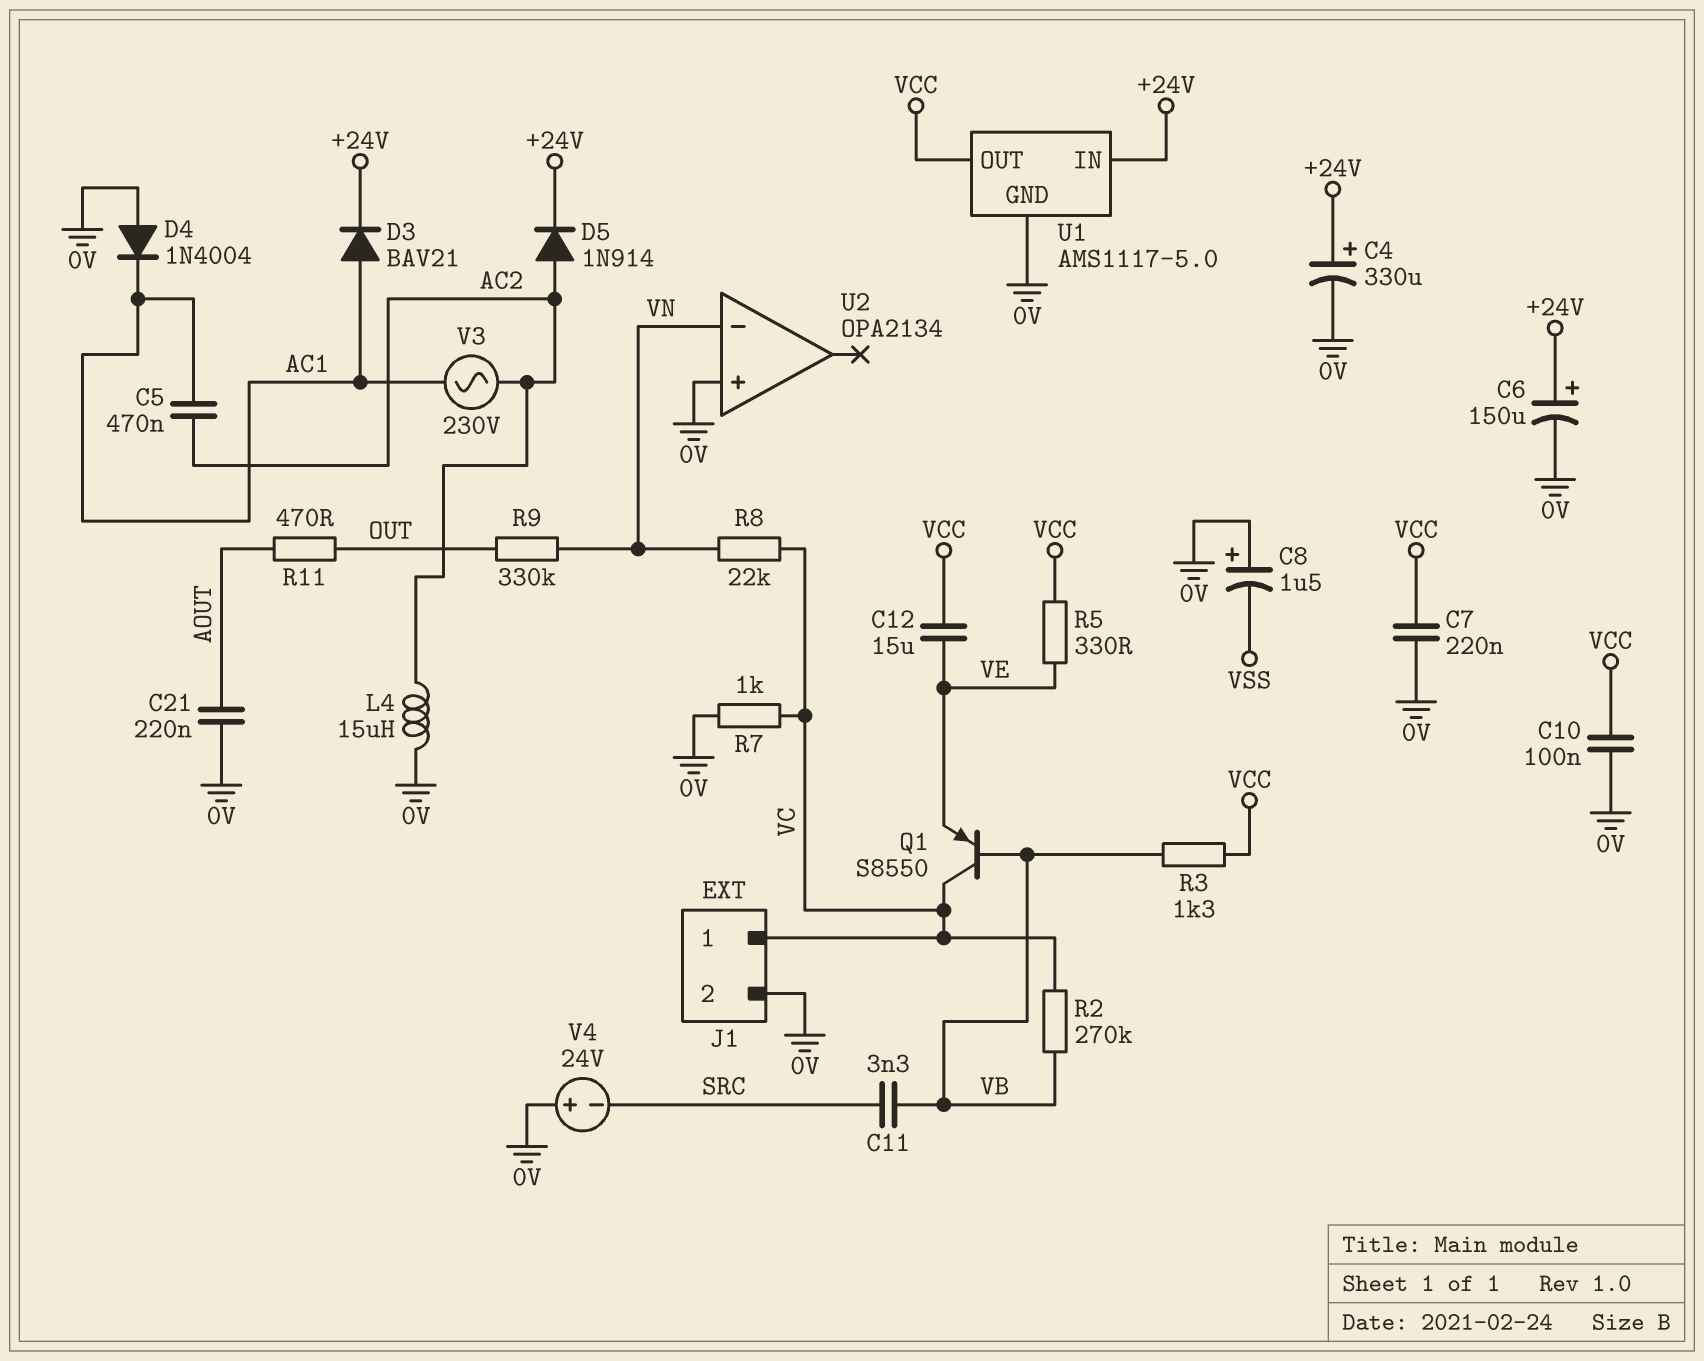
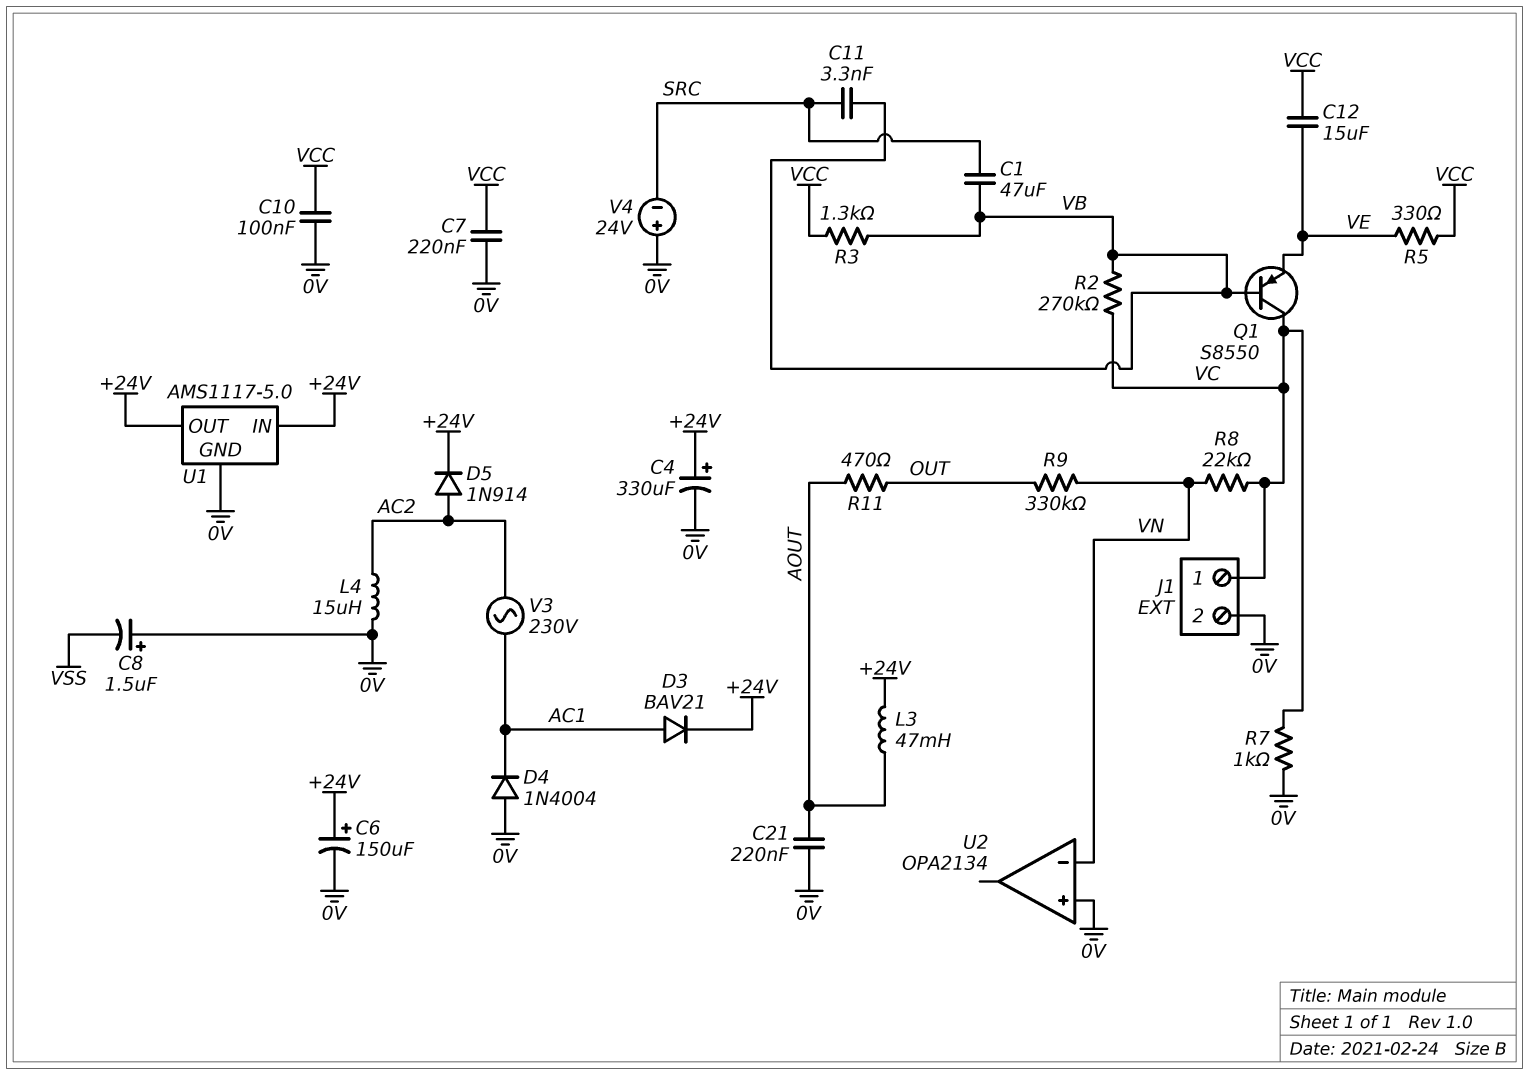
C1: none -> 47uF (SRC, VB)
C5: 470nF (AC1, AC2) -> none
L3: none -> 47mH (+24V, AOUT)
U1 pin OUT: VCC -> +24V

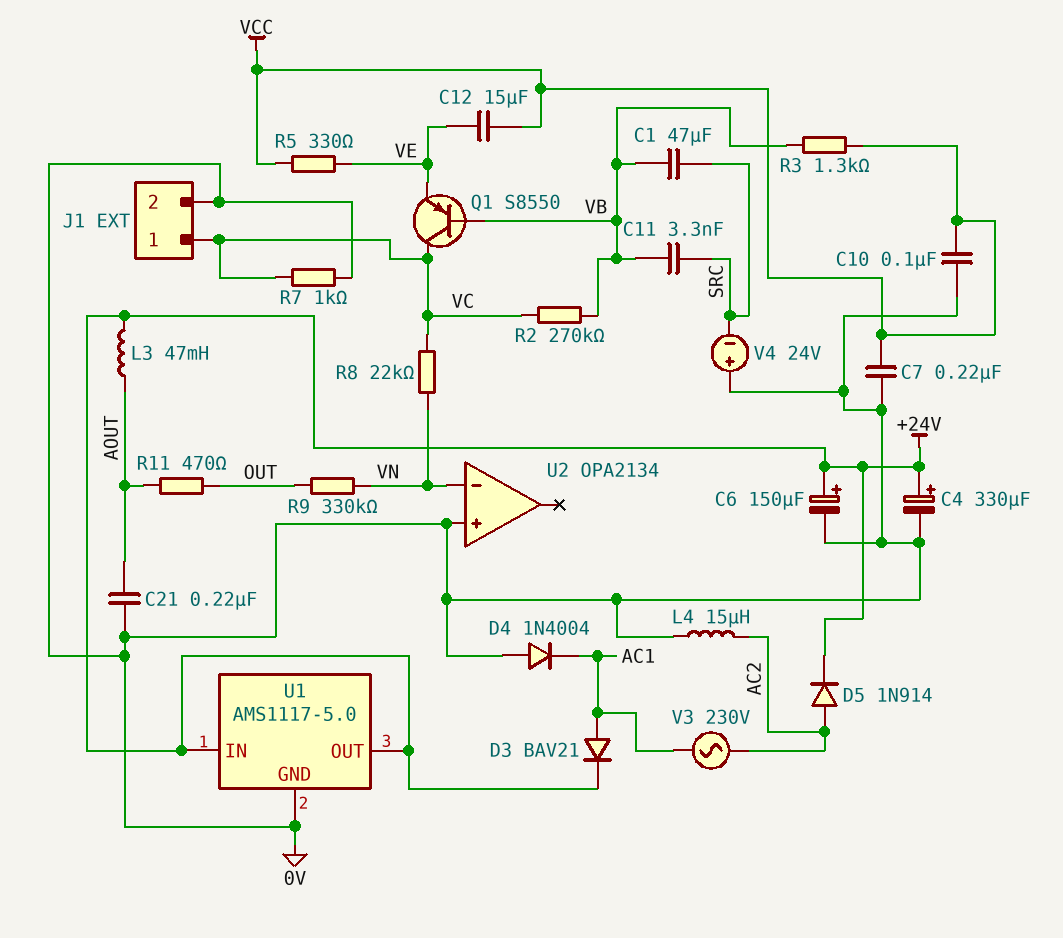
C8: 1.5uF (plus 0V, minus VSS) -> none

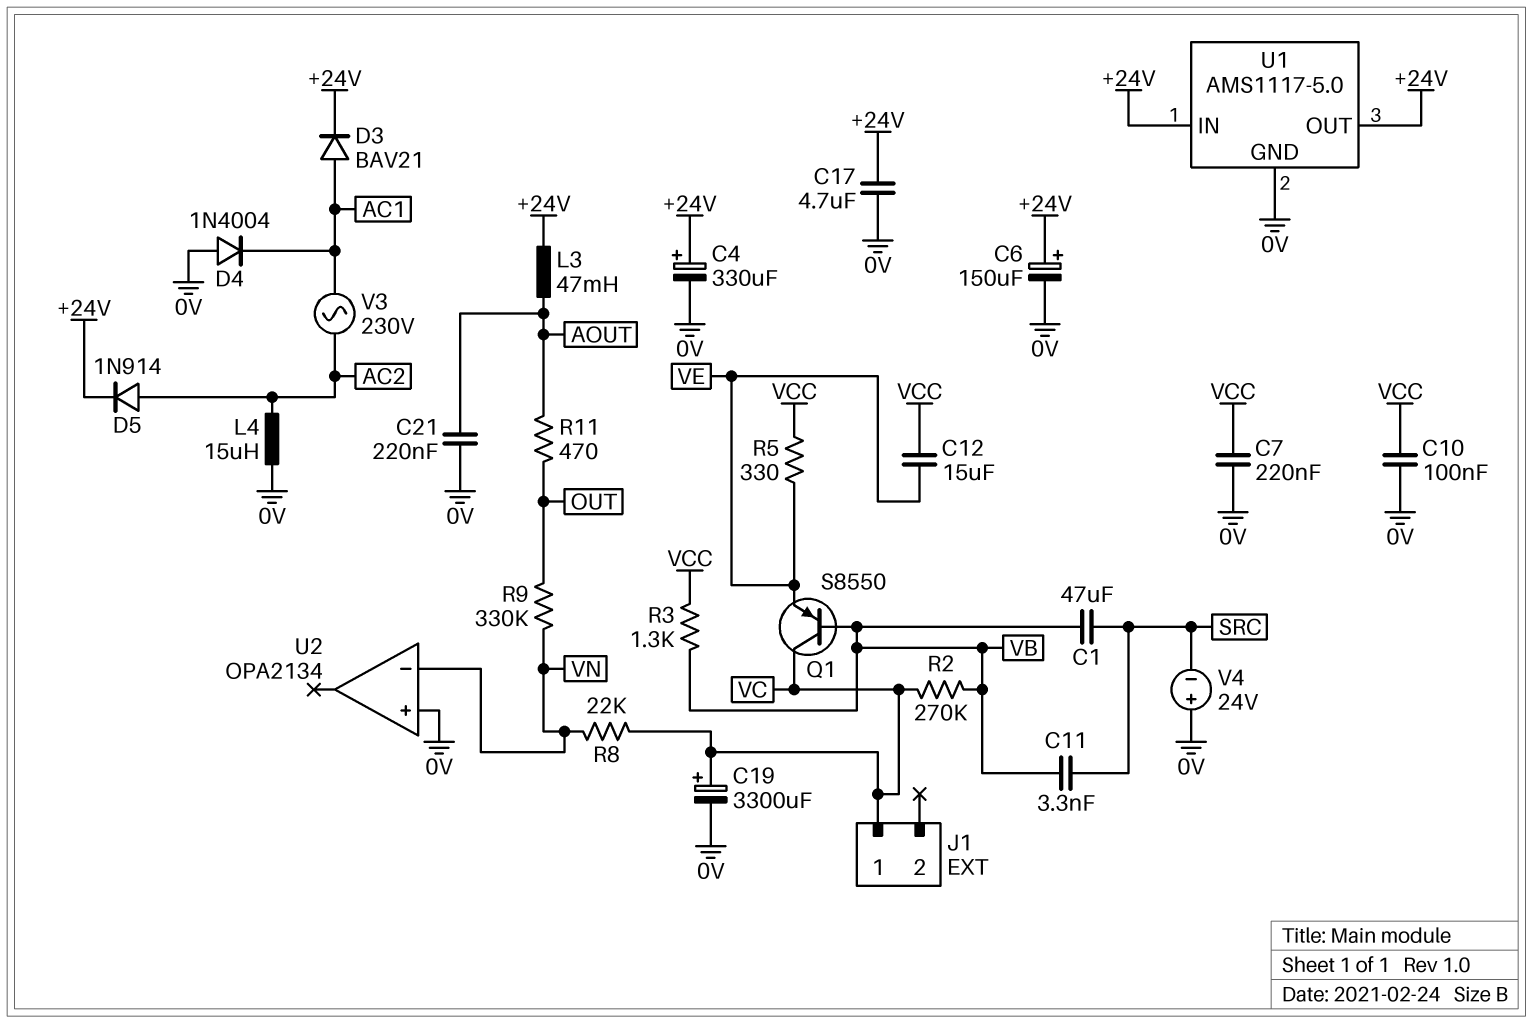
C17: none -> 4.7uF (+24V, 0V)
C19: none -> 3300uF (plus VC, minus 0V)
J1 pin 2: 0V -> none
R7: 1k (0V, VC) -> none

